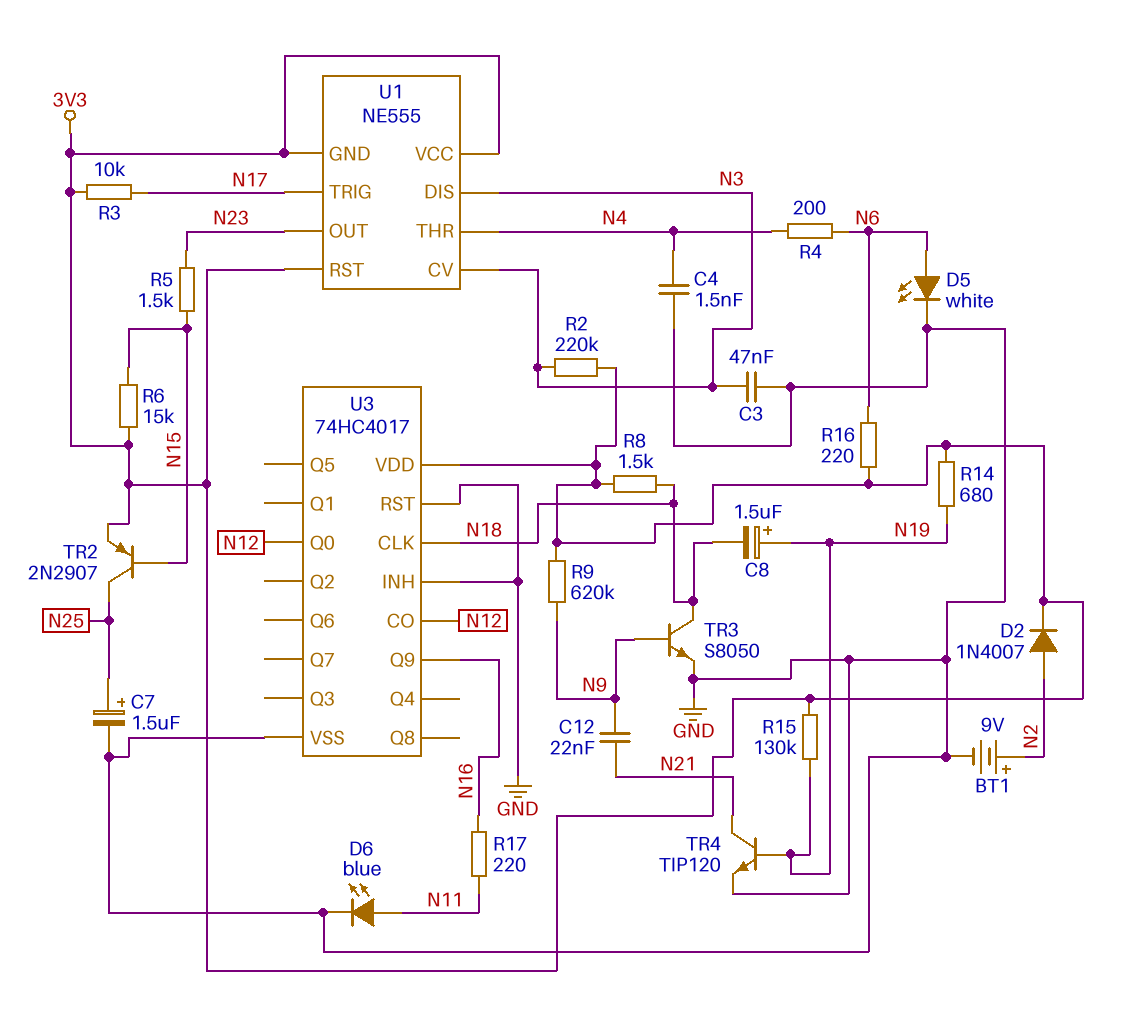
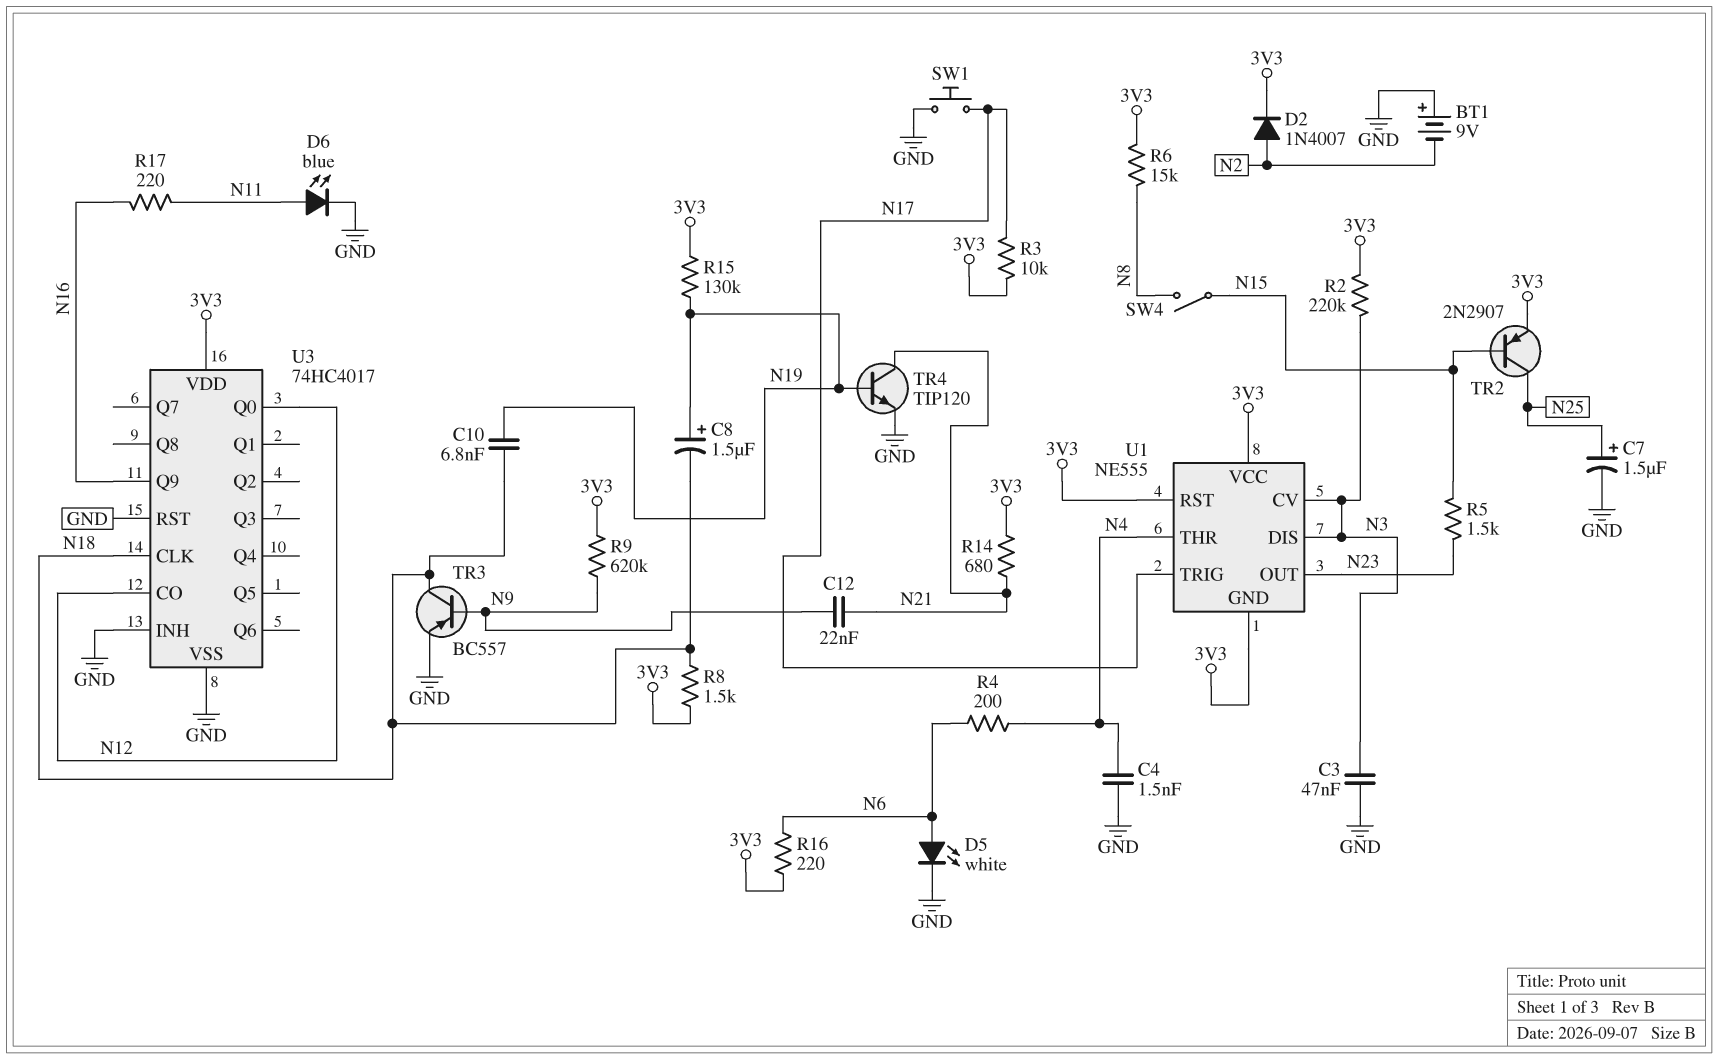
BT1: 9V (plus N2, minus GND) -> 9V (plus GND, minus N2)
C10: none -> 6.8nF (N18, N19)
R6: 15k (3V3, N15) -> 15k (3V3, N8)
R14: 680 (3V3, N19) -> 680 (3V3, N21)
SW1: none -> button (GND, N17)
SW4: none -> switch (N8, N15)
TR3: NPN S8050 (B N9, C N18, E GND) -> PNP BC557 (B N9, C N18, E GND)

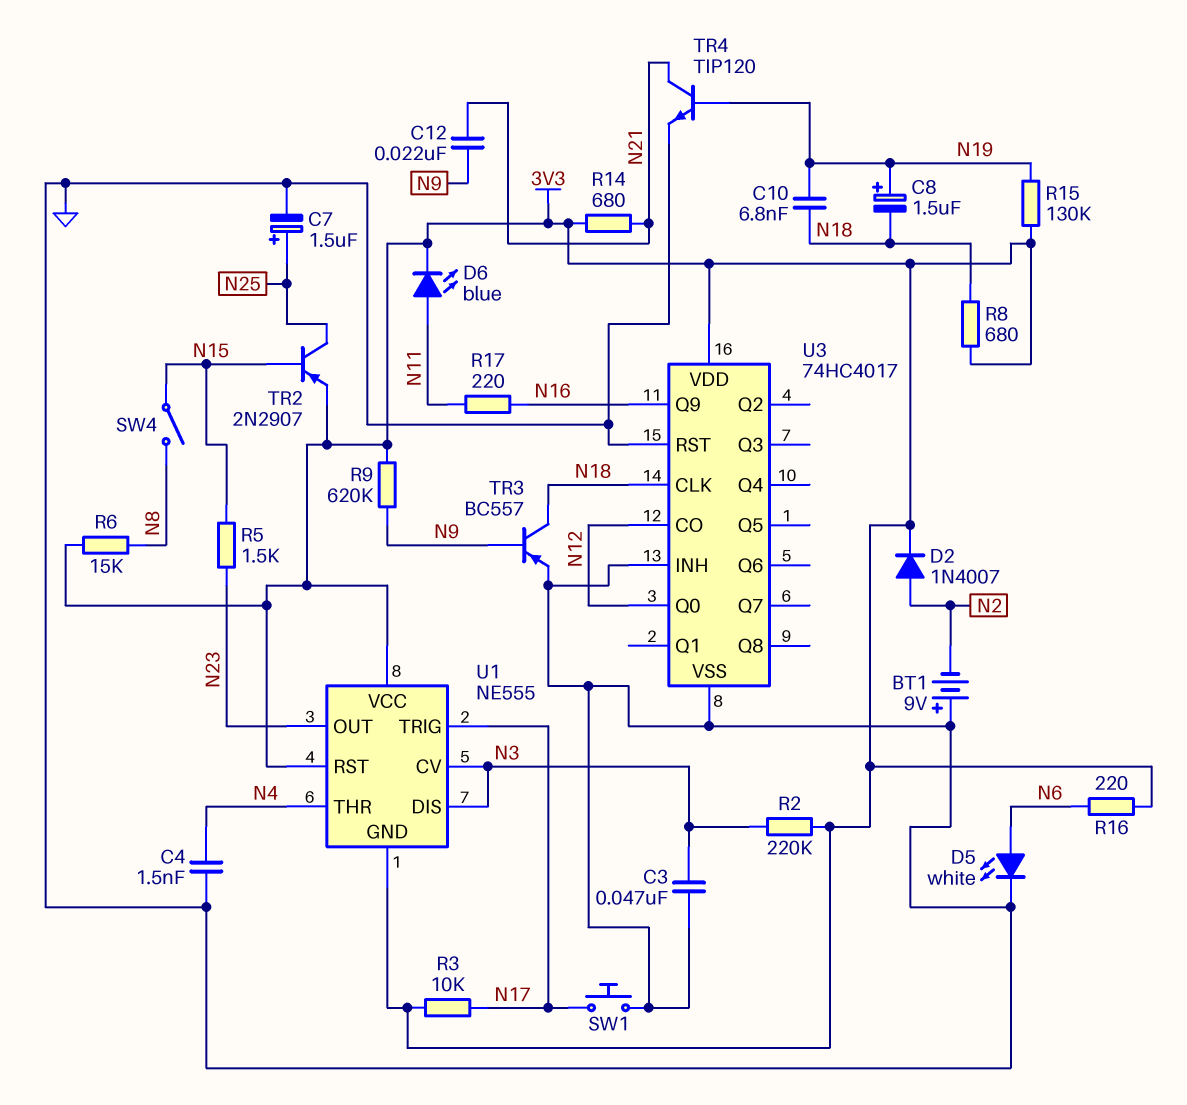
D6: LED blue (A N11, K GND) -> LED blue (A N11, K 3V3)
R4: 200 (N4, N6) -> none
R8: 1.5k (3V3, N18) -> 680 (3V3, N18)

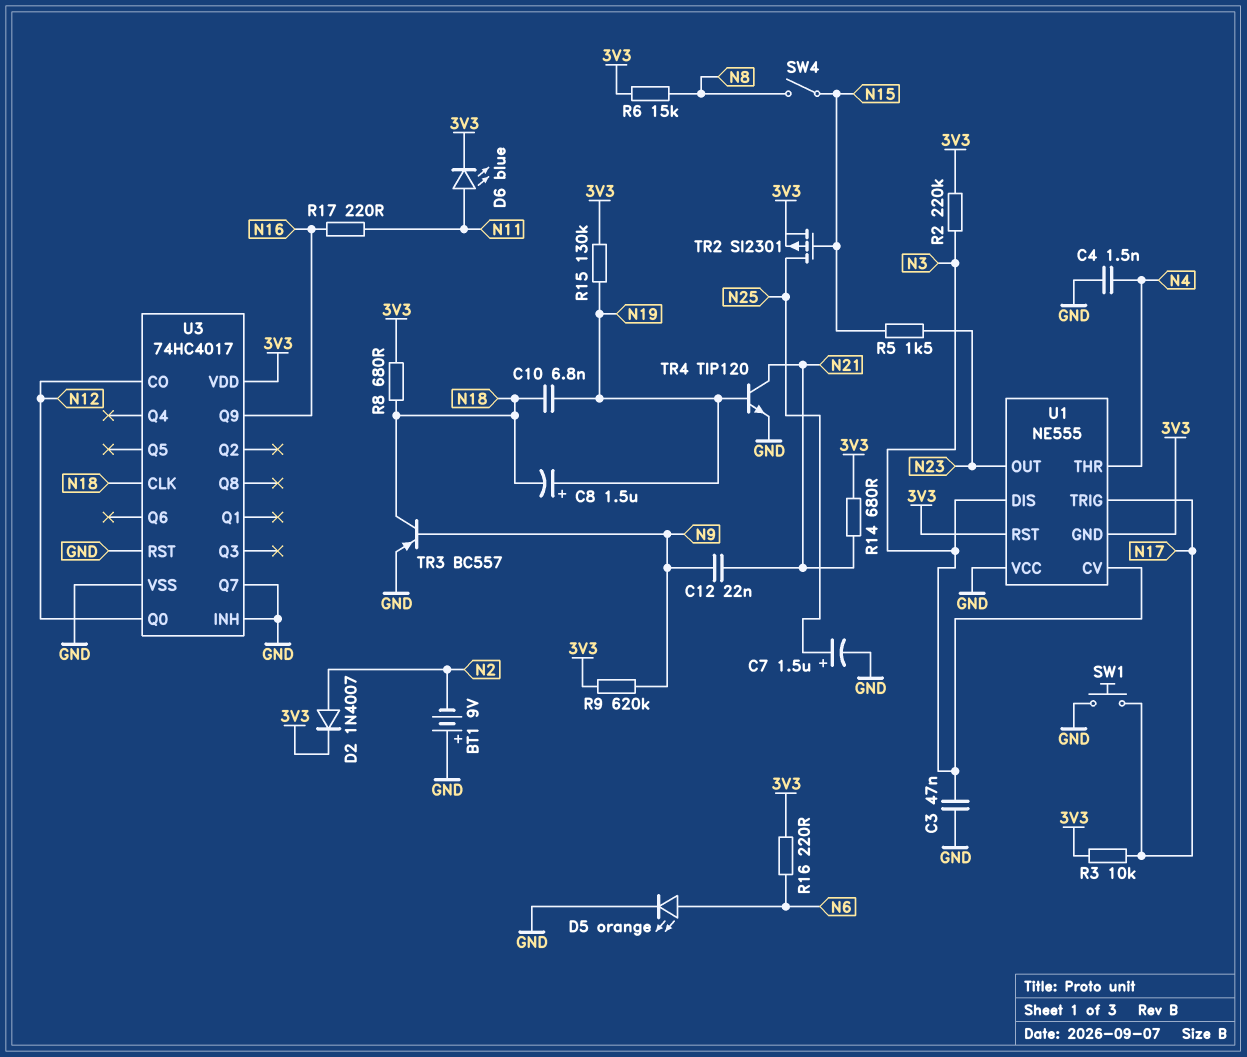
D5: LED white (A N6, K GND) -> LED orange (A N6, K GND)
TR2: PNP 2N2907 (B N15, C N25, E 3V3) -> PMOS SI2301 (G N15, D N25, S 3V3)
U1 pin VCC: 3V3 -> GND
U3 pin Q7: none -> GND

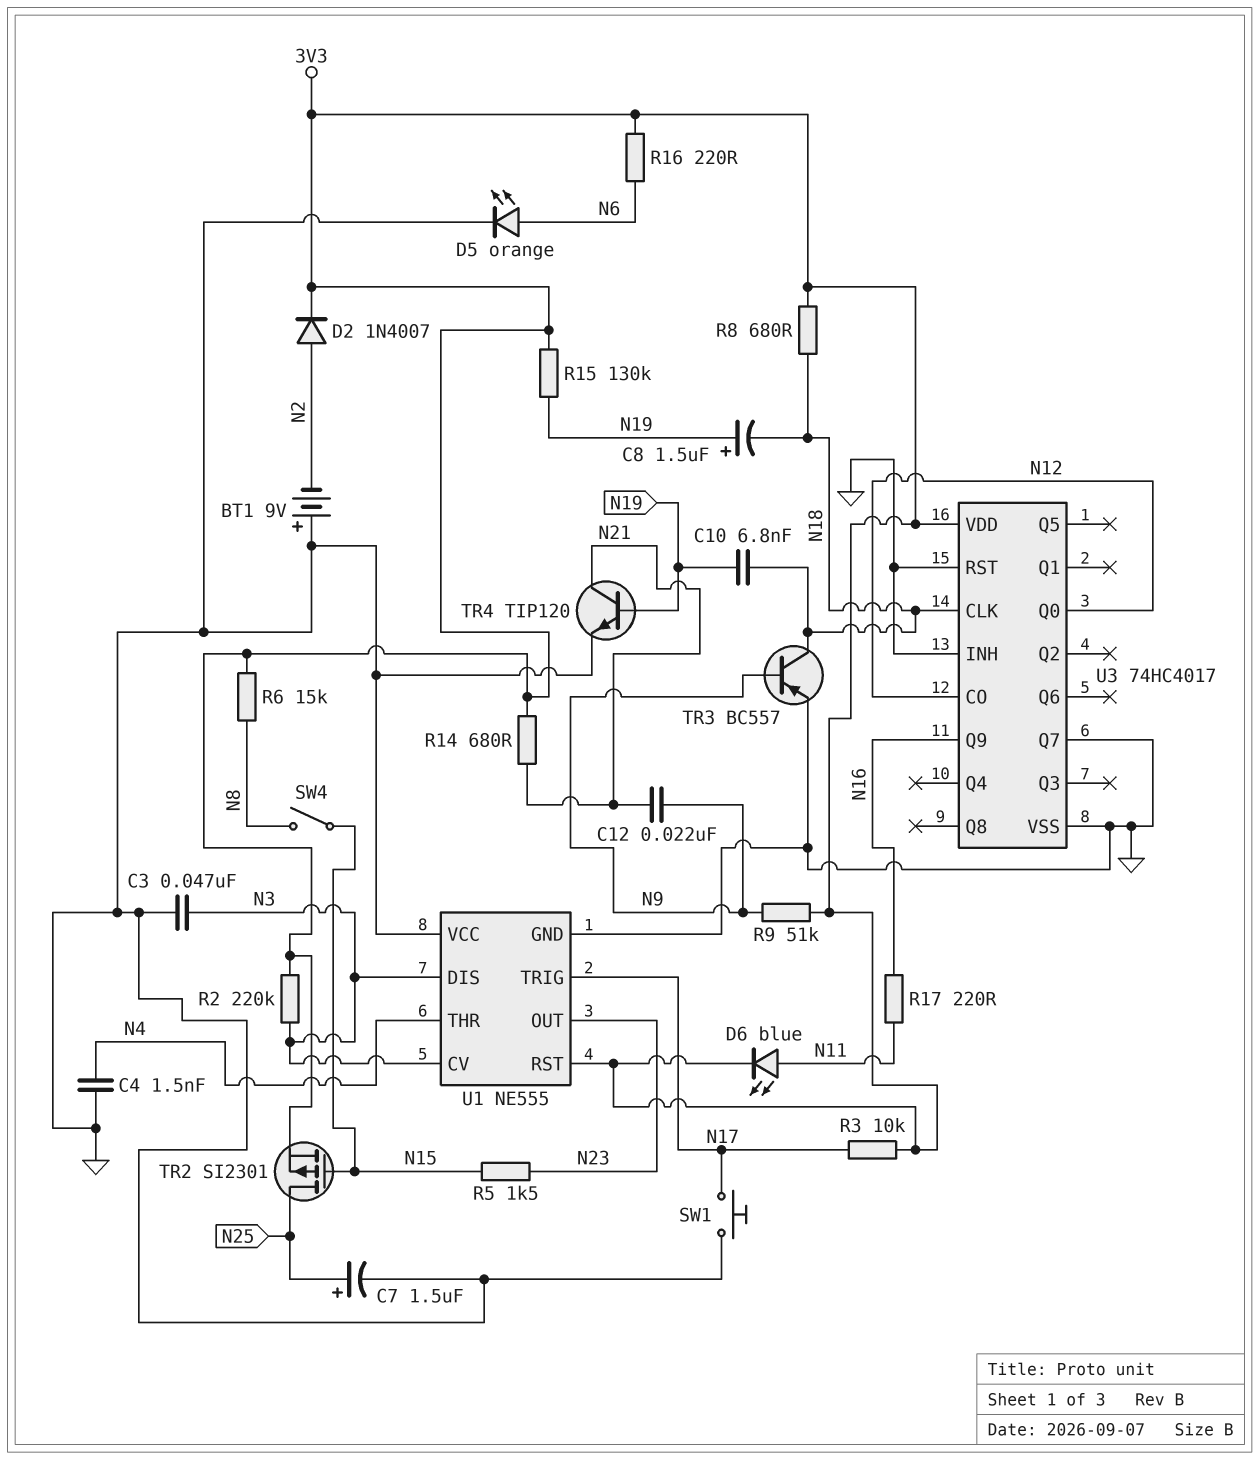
R9: 620k (3V3, N9) -> 51k (3V3, N9)
U1 pin GND: 3V3 -> GND

